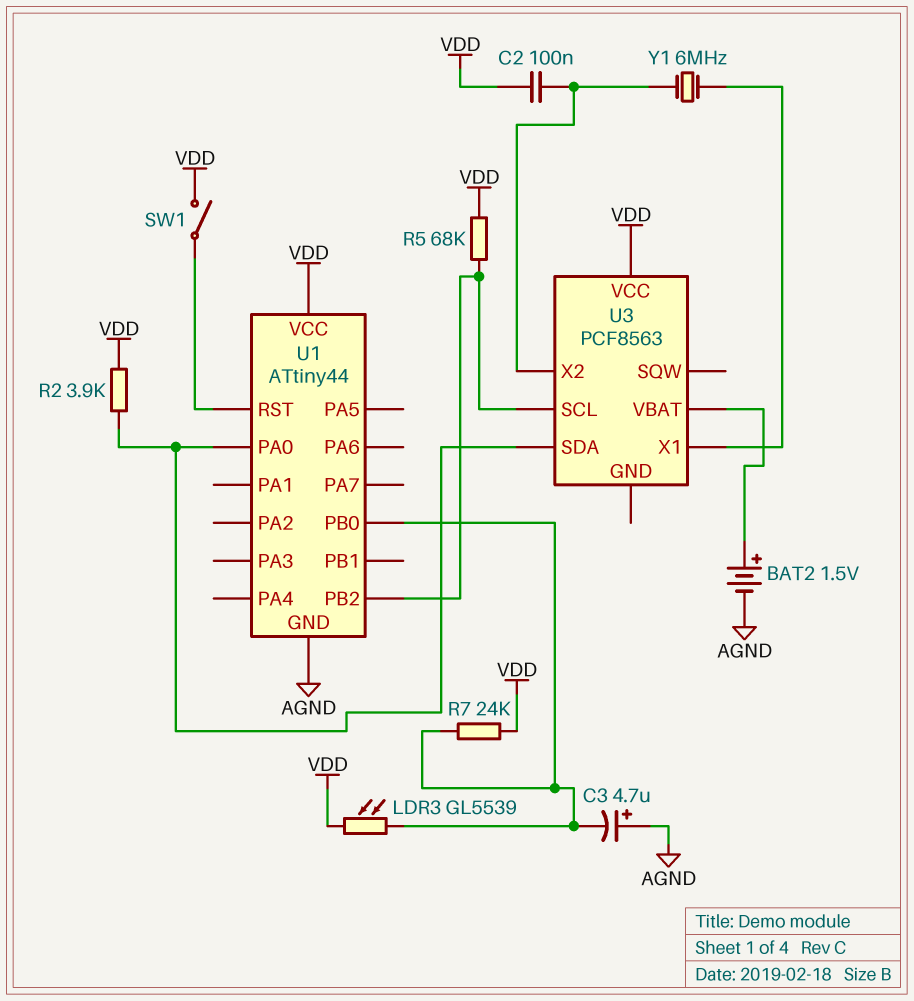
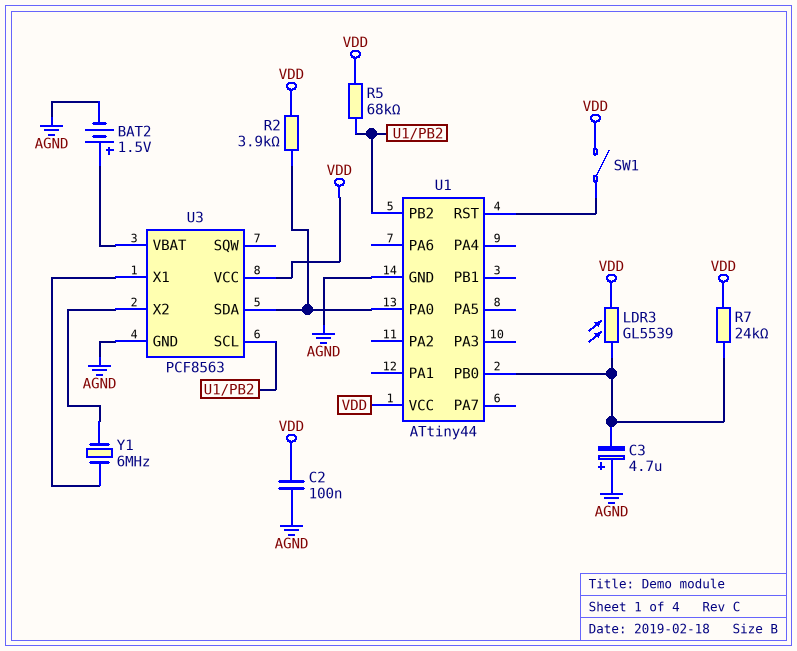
C2: 100nF (U3/X2, VDD) -> 100nF (AGND, VDD)
U3 pin GND: none -> AGND

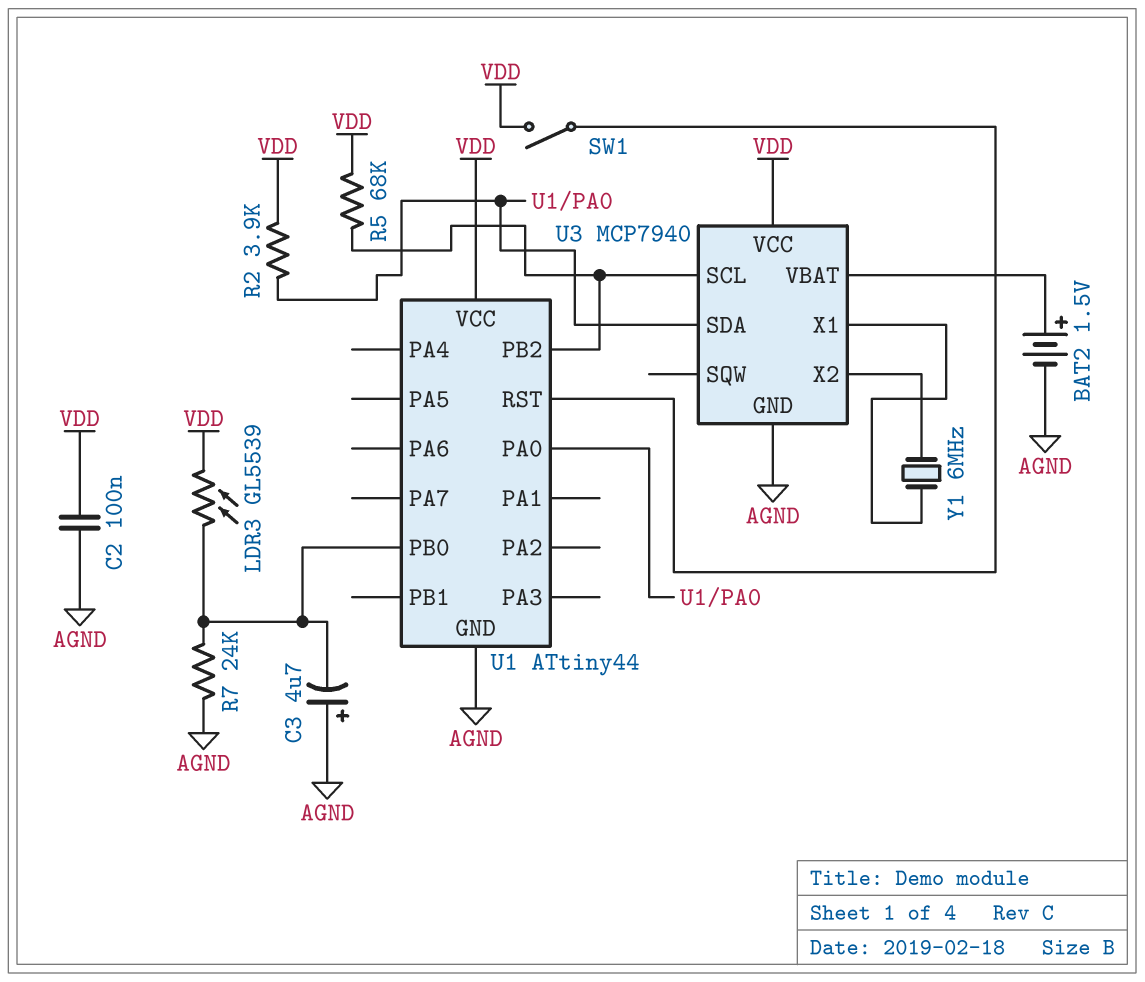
R7: 24k (U1/PB0, VDD) -> 24k (AGND, U1/PB0)
U3: PCF8563 -> MCP7940

